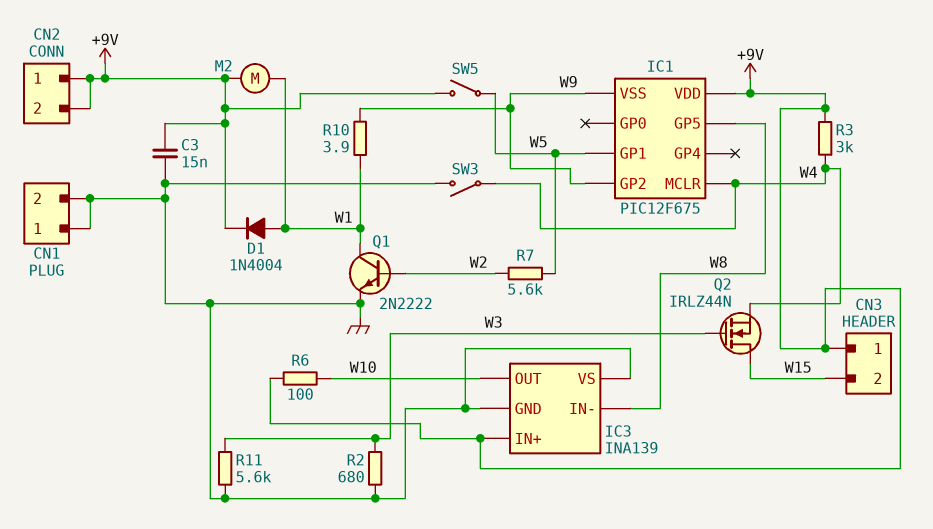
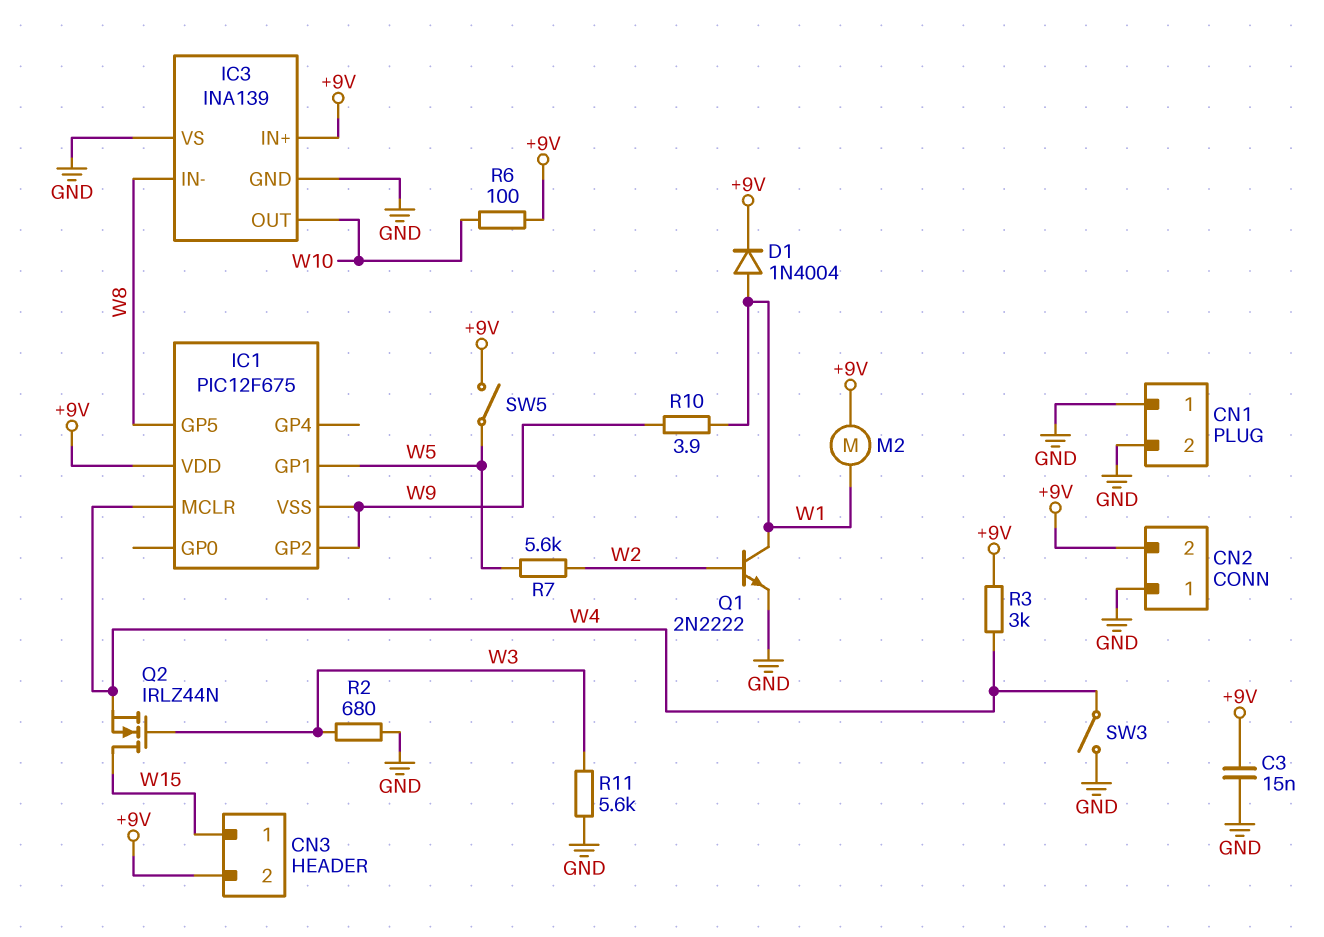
CN2 pin 1: +9V -> GND
CN3 pin 1: +9V -> W15
CN3 pin 2: W15 -> +9V

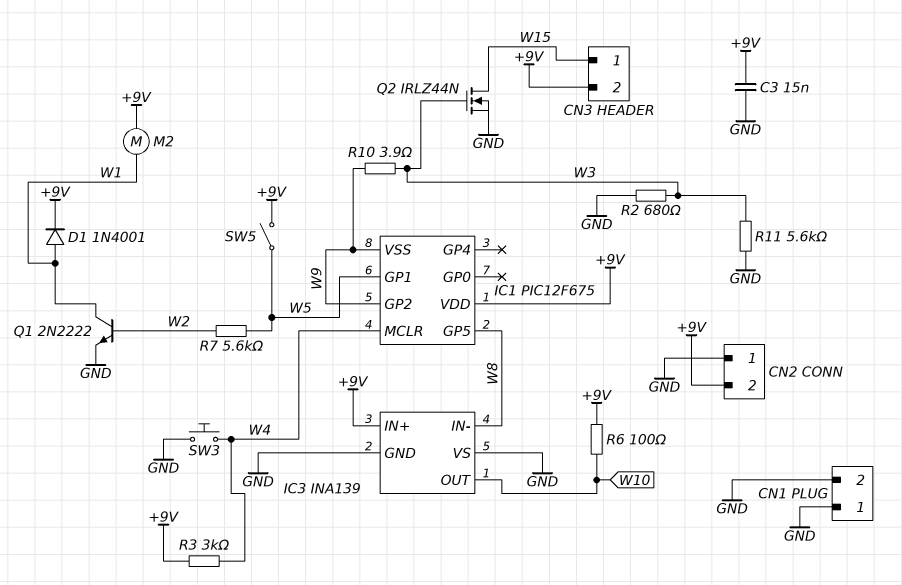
D1: diode 1N4004 (A W1, K +9V) -> diode 1N4001 (A W1, K +9V)
Q2: NMOS IRLZ44N (G W3, D W15, S W4) -> NMOS IRLZ44N (G W3, D W15, S GND)
R10: 3.9 (W1, W9) -> 3.9 (W3, W9)
SW3: switch (GND, W4) -> button (GND, W4)

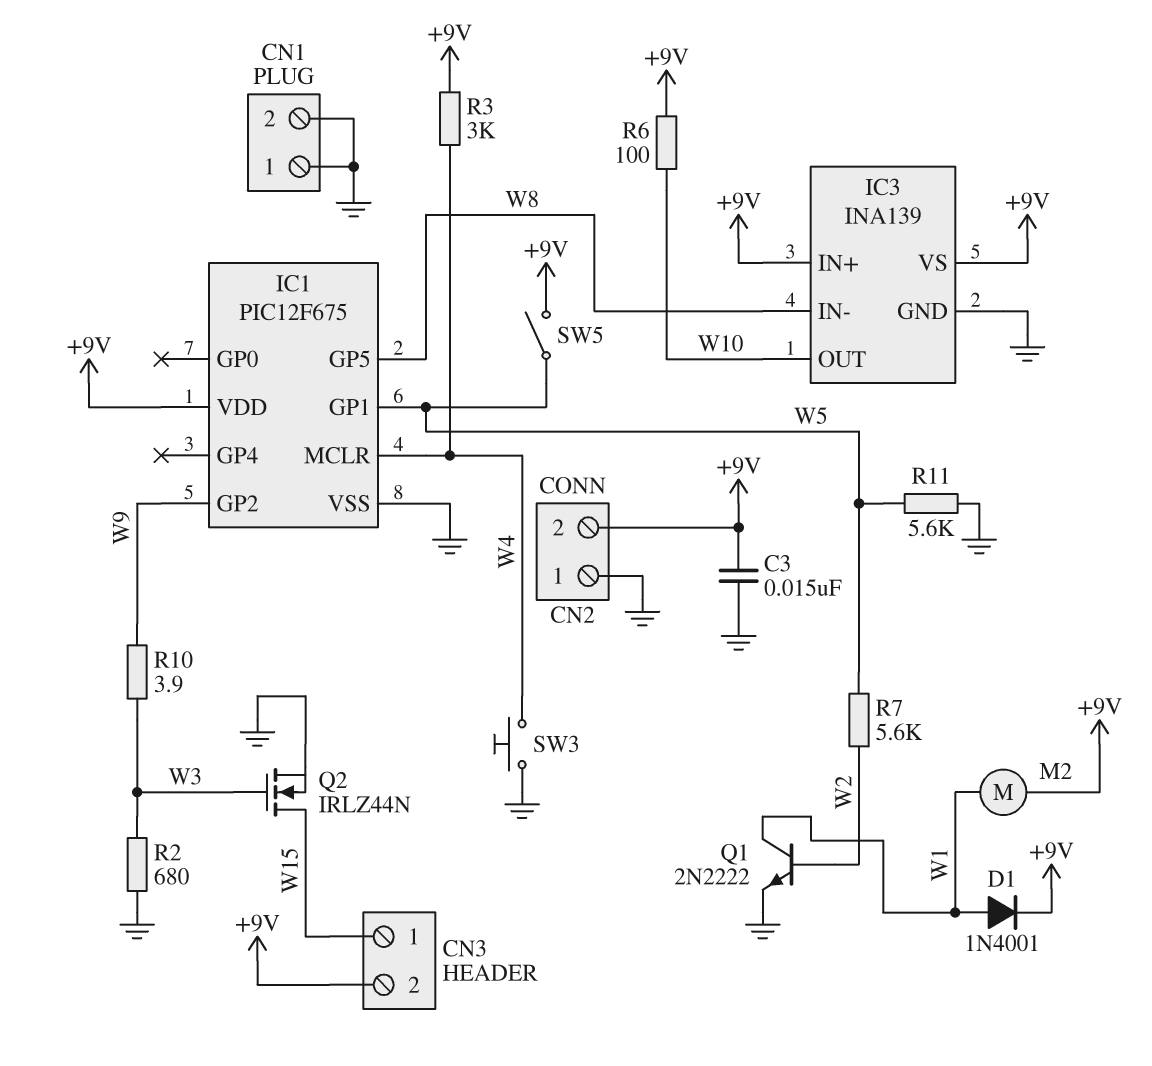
IC1 pin VSS: W9 -> GND
IC3 pin VS: GND -> +9V
R11: 5.6k (GND, W3) -> 5.6k (GND, W5)

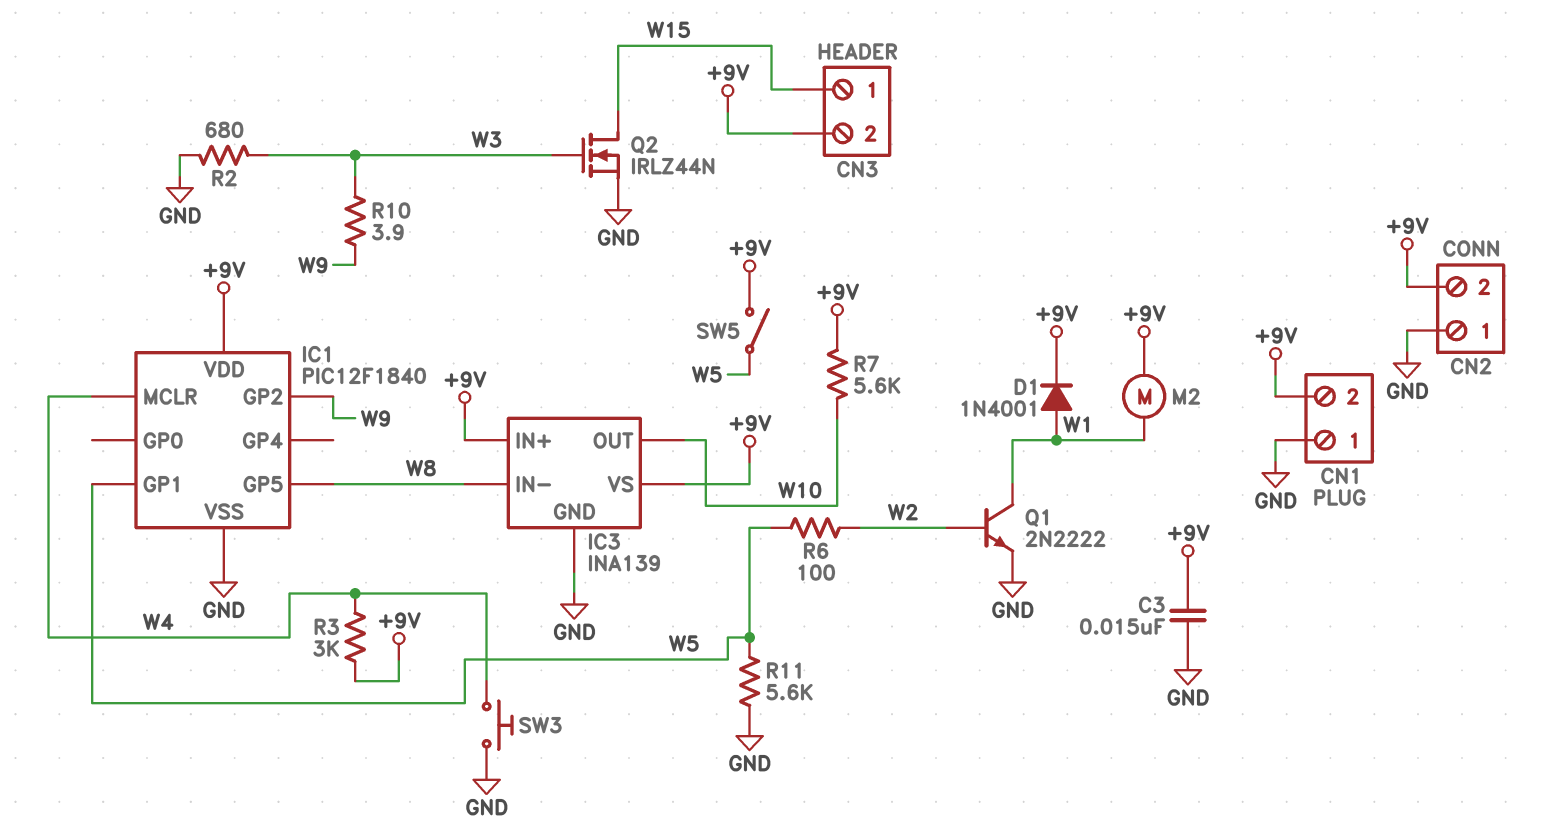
CN1 pin 2: GND -> +9V
IC1: PIC12F675 -> PIC12F1840
R6: 100 (+9V, W10) -> 100 (W2, W5)
R7: 5.6k (W2, W5) -> 5.6k (+9V, W10)

